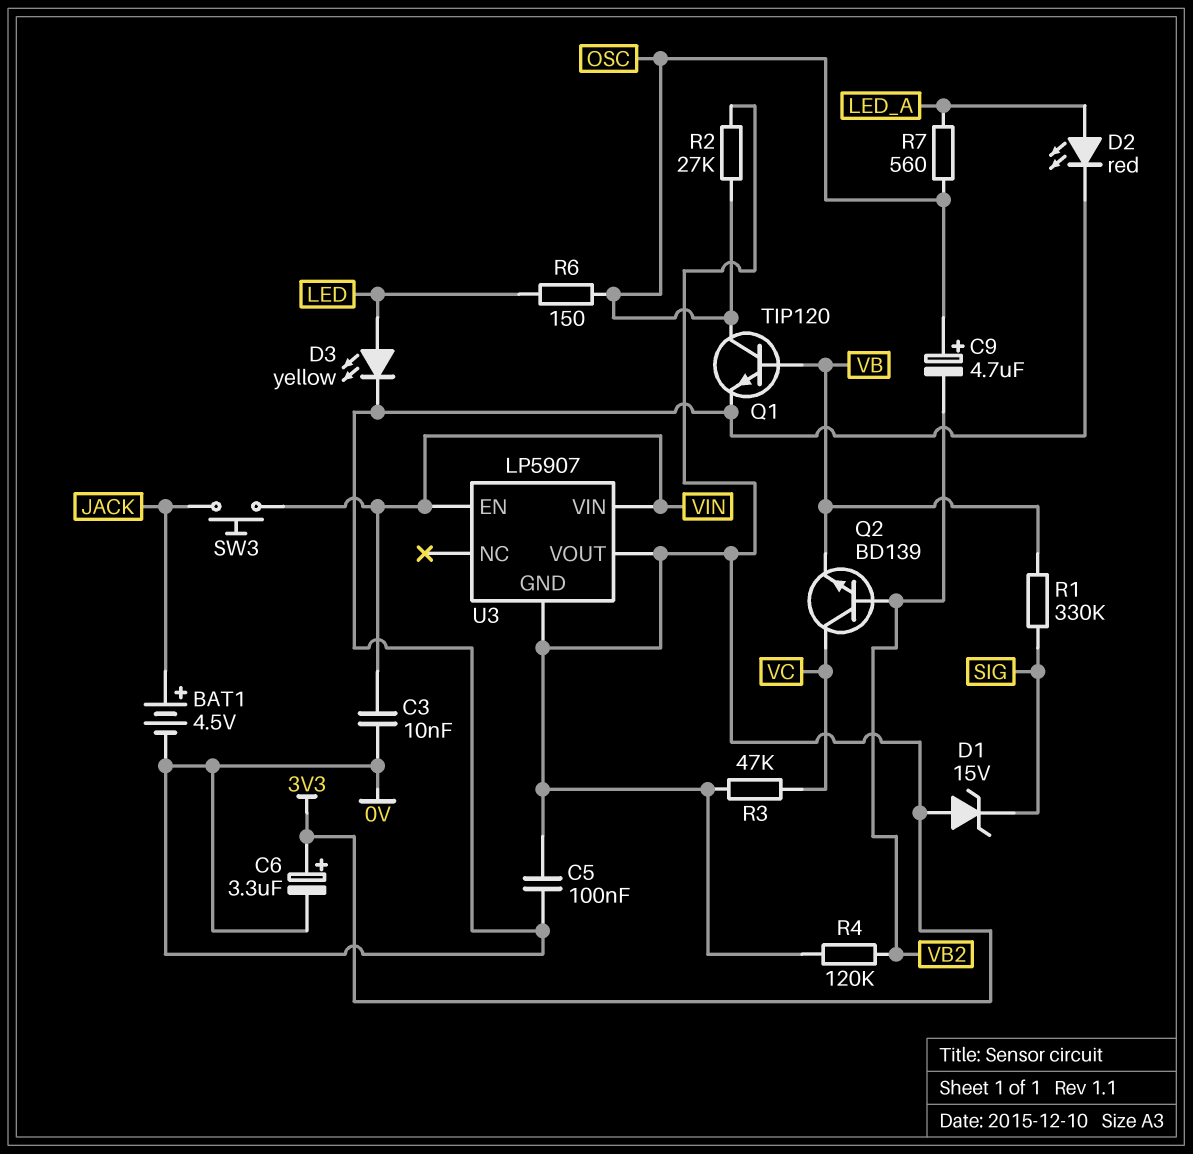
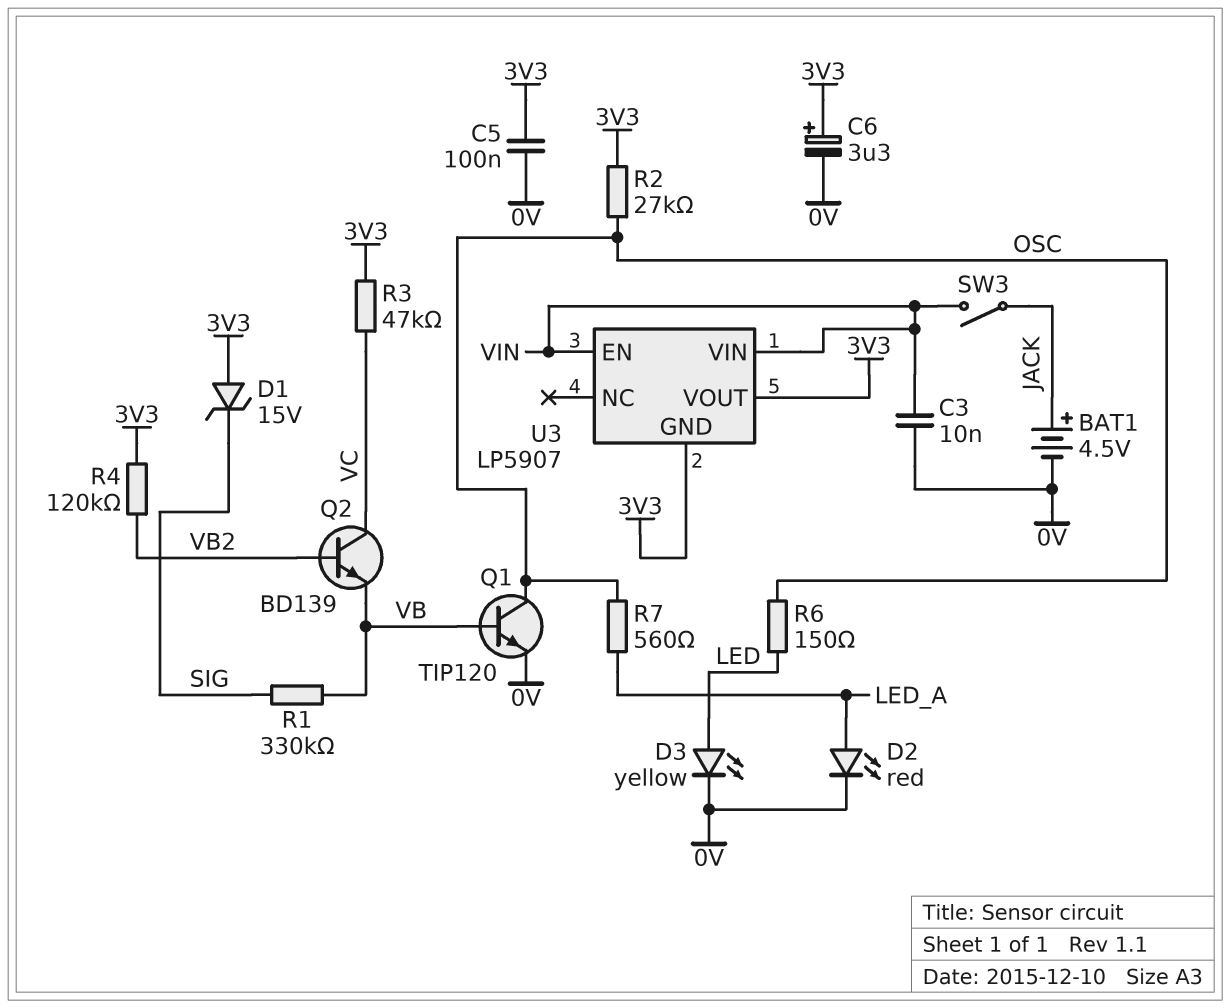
C9: 4.7uF (plus OSC, minus VB2) -> none
SW3: button (JACK, VIN) -> switch (JACK, VIN)

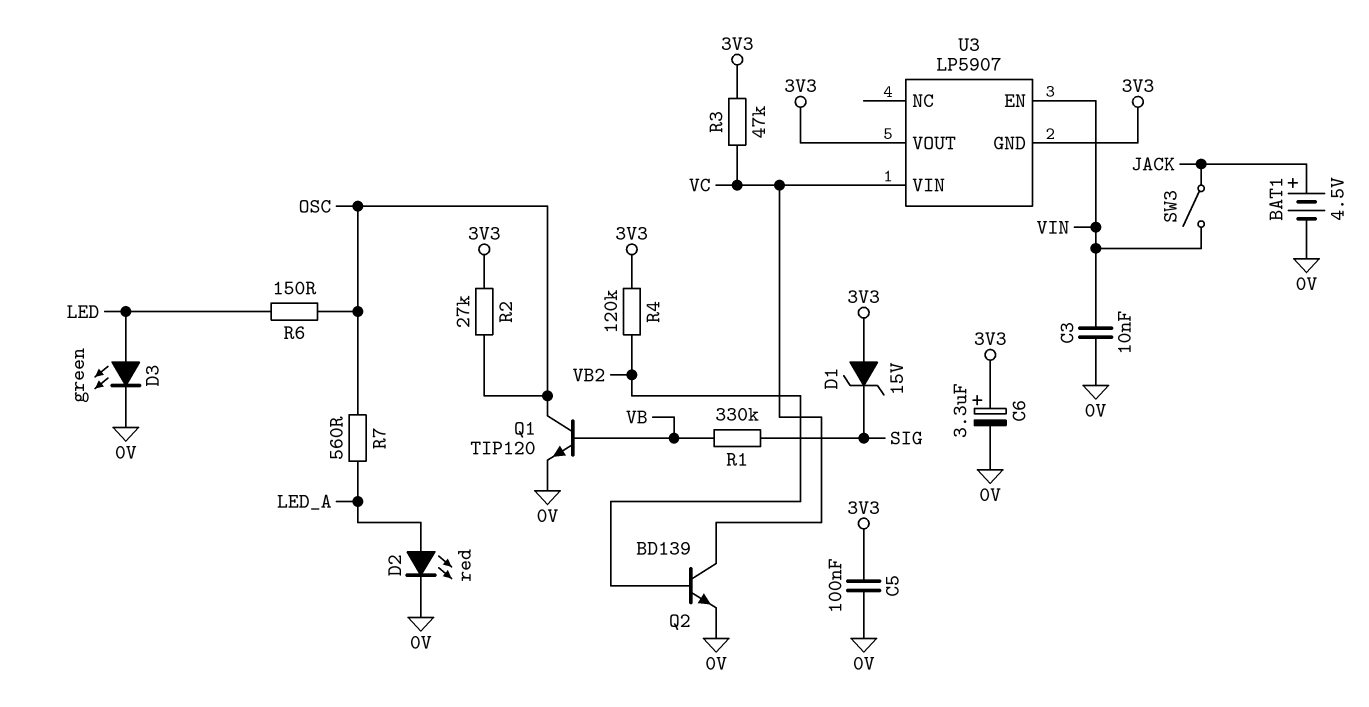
D3: LED yellow (A LED, K 0V) -> LED green (A LED, K 0V)
Q2: NPN BD139 (B VB2, C VC, E VB) -> NPN BD139 (B VB2, C VC, E 0V)
U3 pin VIN: VIN -> VC

